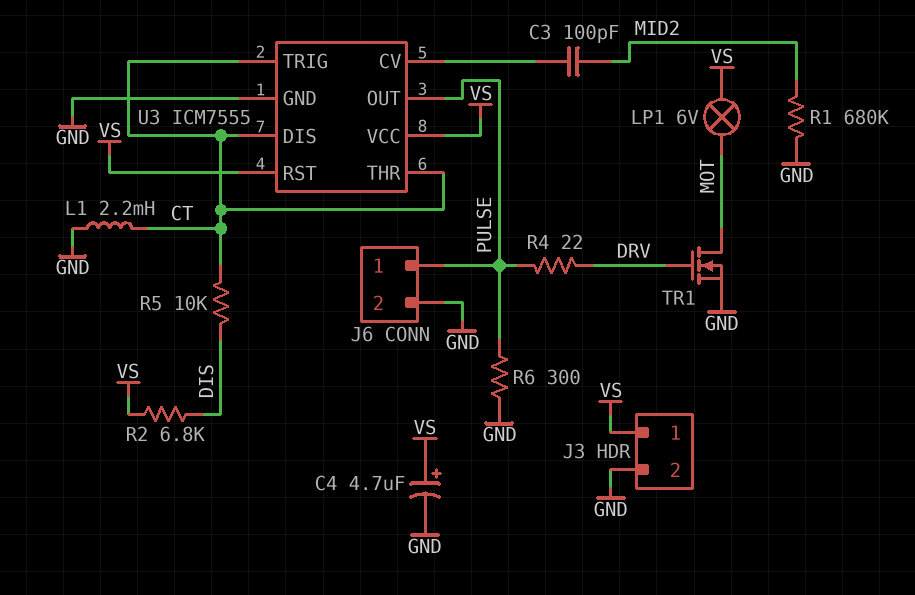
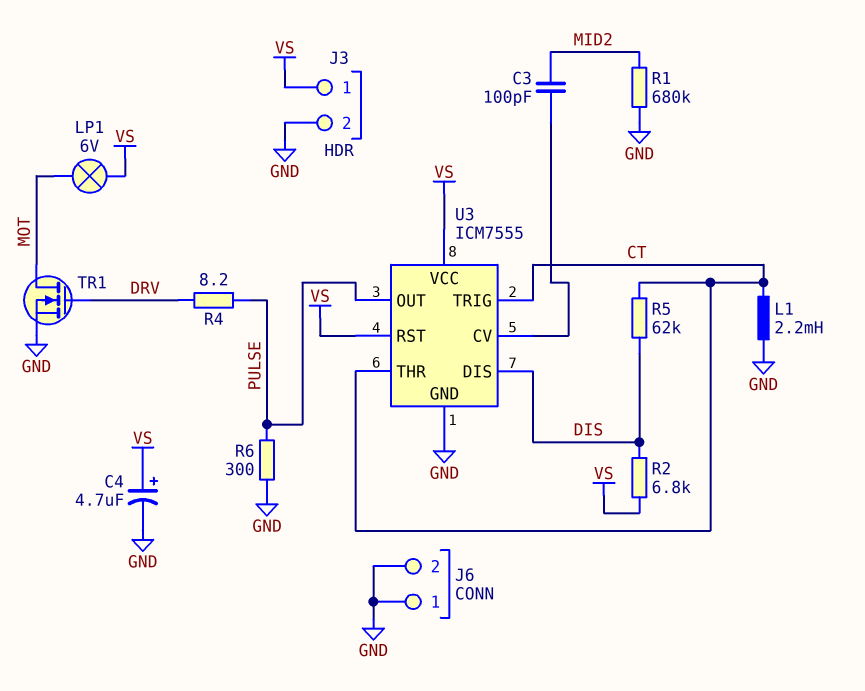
J6 pin 1: PULSE -> GND
R4: 22 (DRV, PULSE) -> 8.2 (DRV, PULSE)
R5: 10k (CT, DIS) -> 62k (CT, DIS)
U3 pin DIS: CT -> DIS

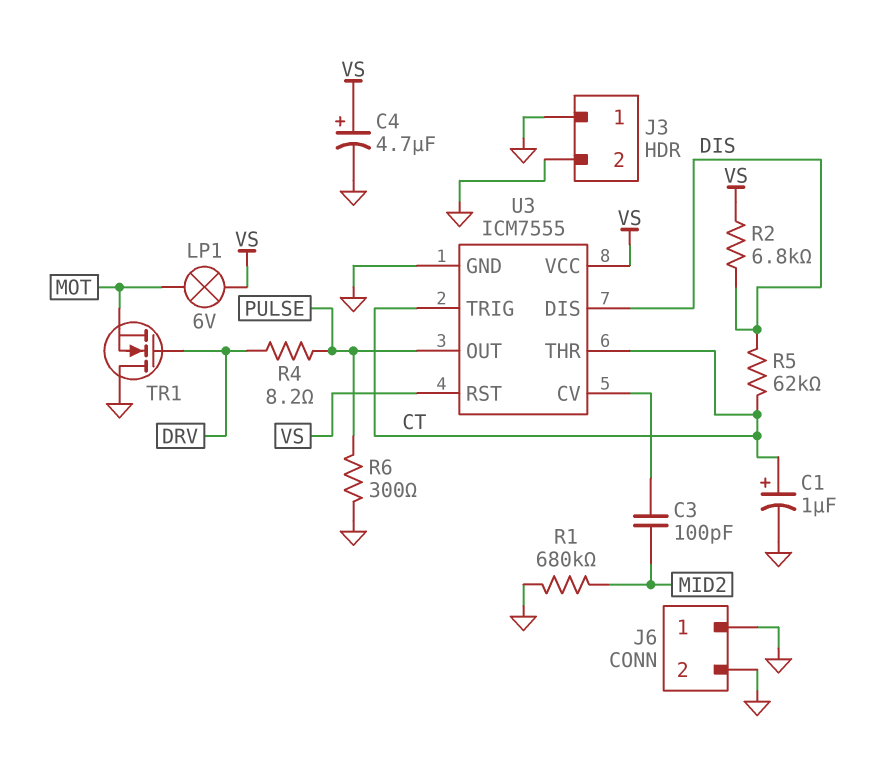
C1: none -> 1uF (plus CT, minus GND)
J3 pin 1: VS -> GND
L1: 2.2mH (CT, GND) -> none
TR1: NMOS (G DRV, D MOT, S GND) -> NMOS (G DRV, D GND, S MOT)

